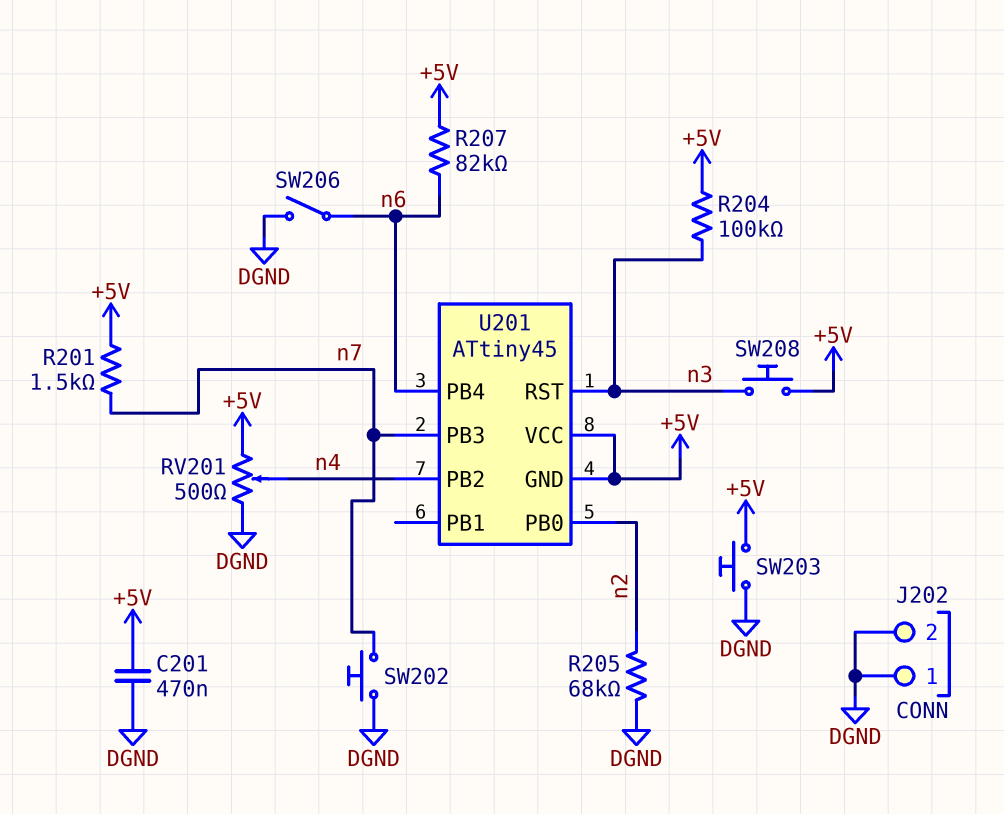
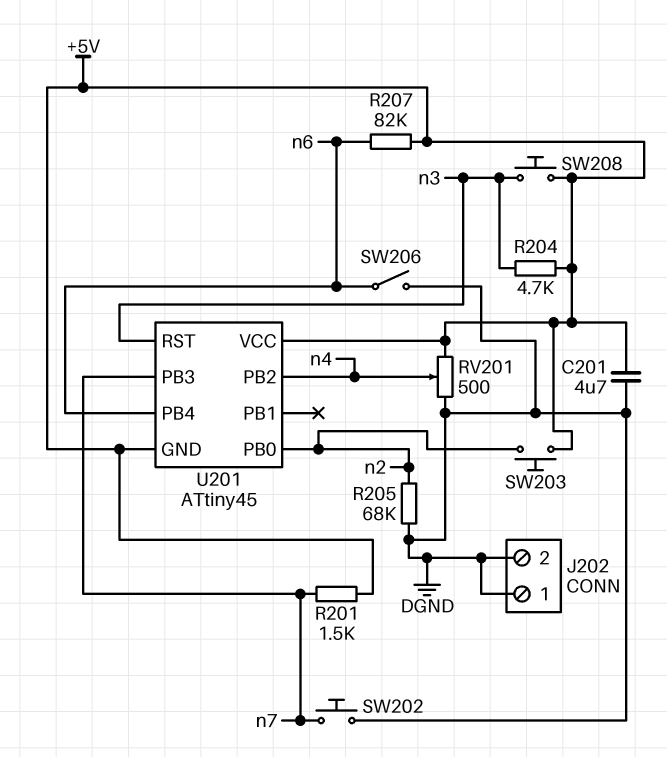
C201: 470nF (+5V, DGND) -> 4.7uF (+5V, DGND)
R204: 100k (+5V, n3) -> 4.7k (+5V, n3)
SW203: button (+5V, DGND) -> button (+5V, n2)

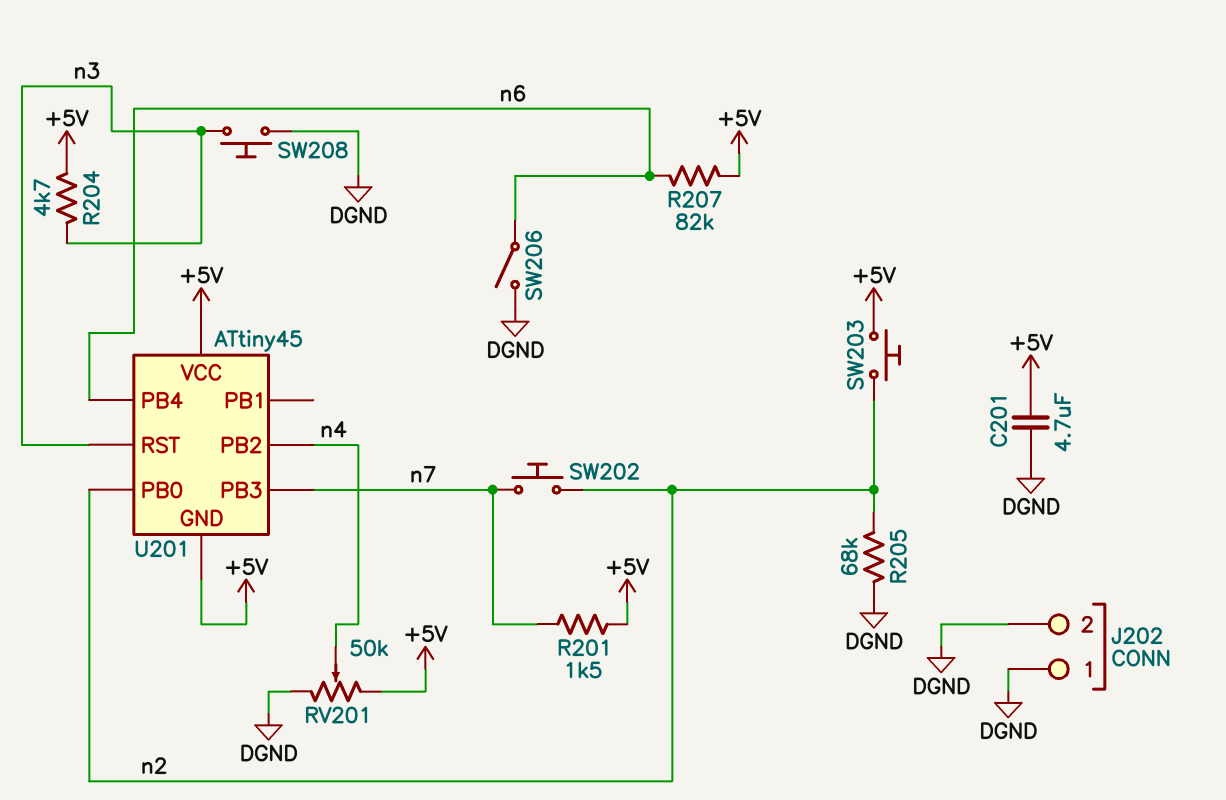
RV201: 500 (+5V, DGND, wiper n4) -> 50k (+5V, DGND, wiper n4)
SW202: button (DGND, n7) -> button (n2, n7)
SW208: button (+5V, n3) -> button (DGND, n3)

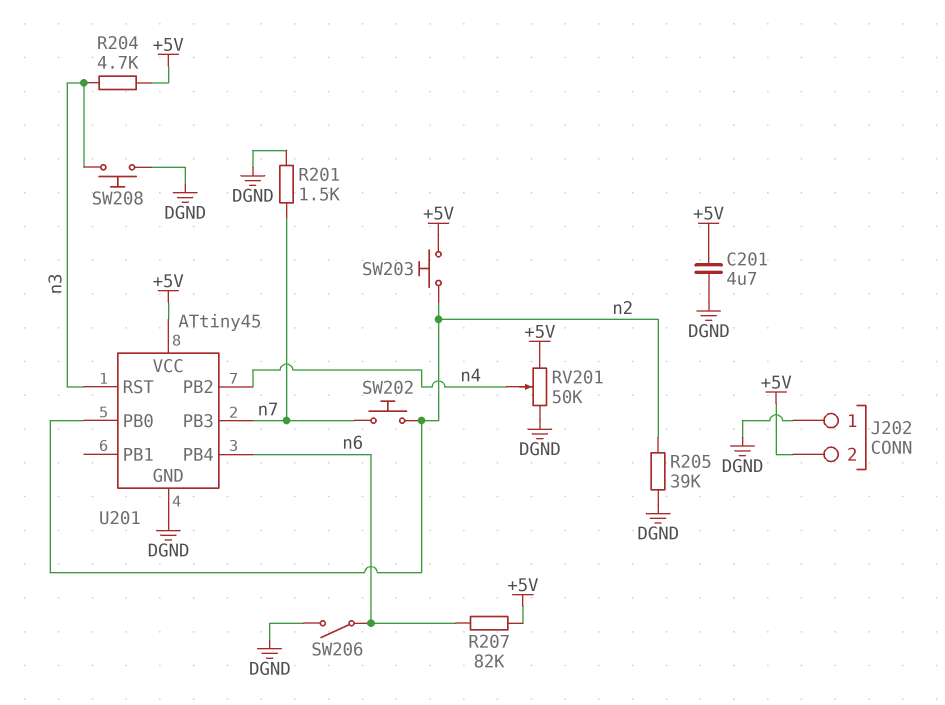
J202 pin 2: DGND -> +5V
R201: 1.5k (+5V, n7) -> 1.5k (DGND, n7)
R205: 68k (DGND, n2) -> 39k (DGND, n2)
U201 pin GND: +5V -> DGND

